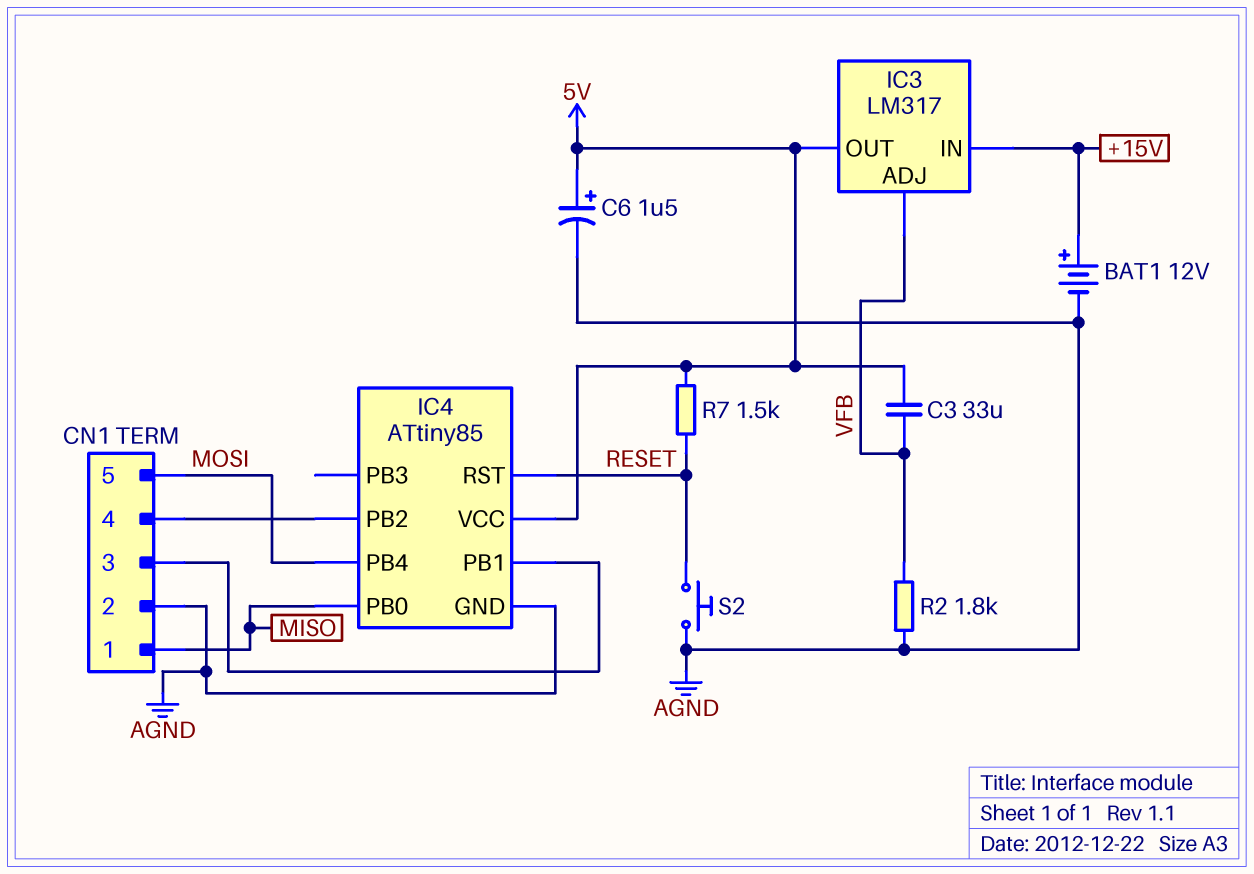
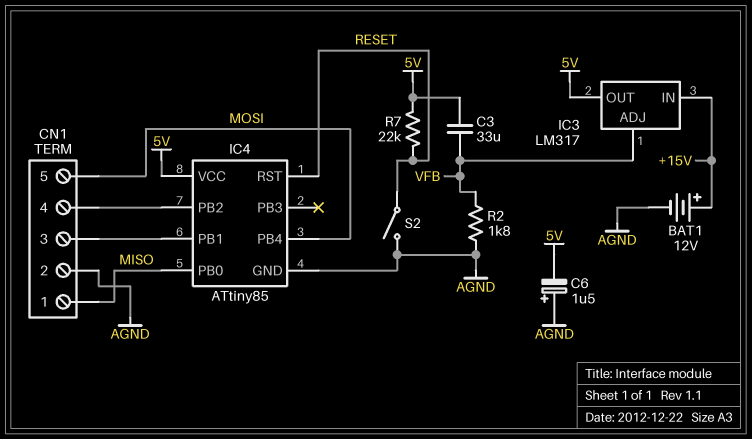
C6: 1.5uF (plus 5V, minus AGND) -> 1.5uF (plus AGND, minus 5V)
R7: 1.5k (5V, RESET) -> 22k (5V, RESET)
S2: button (AGND, RESET) -> switch (AGND, RESET)

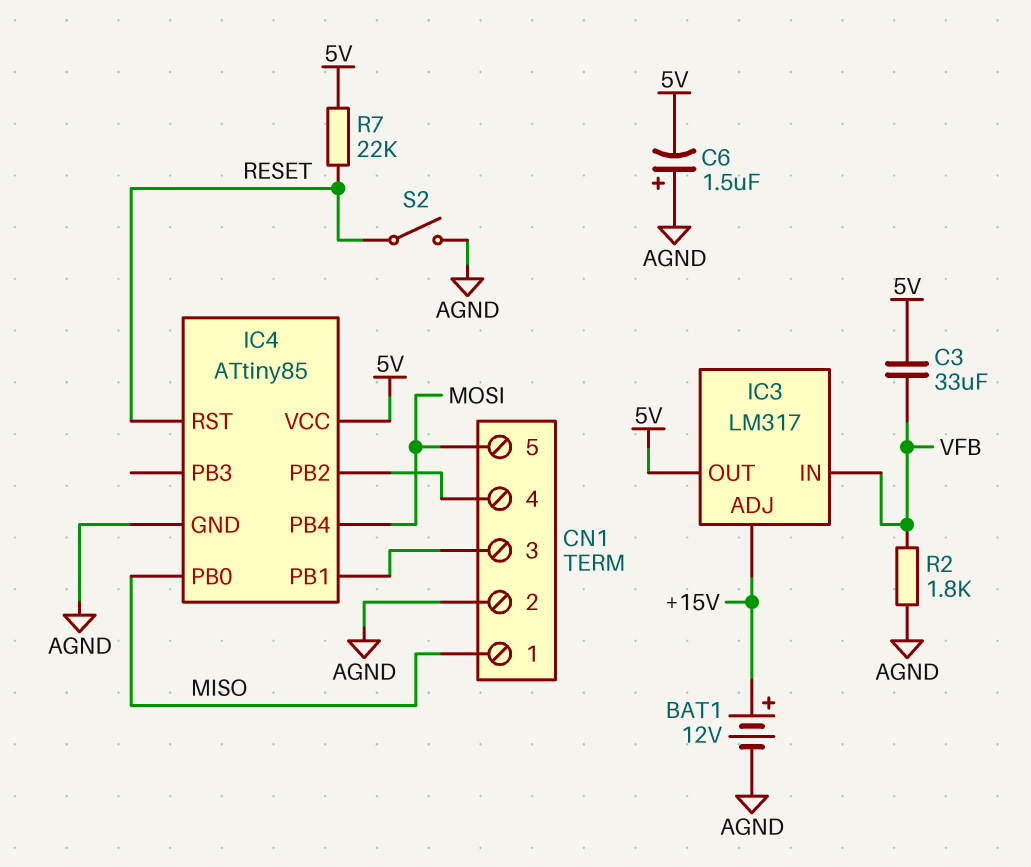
IC3 pin ADJ: VFB -> +15V
IC3 pin IN: +15V -> VFB

